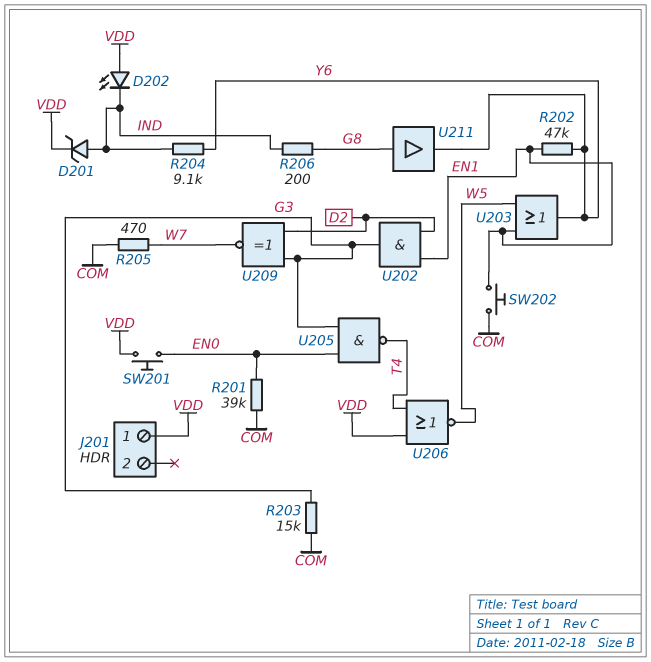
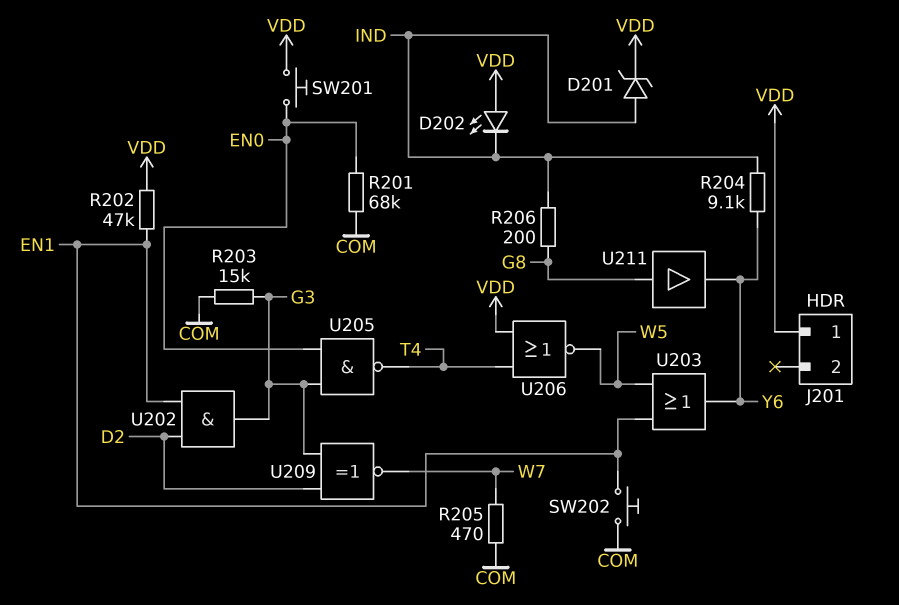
R201: 39k (COM, EN0) -> 68k (COM, EN0)
R202: 47k (EN1, Y6) -> 47k (EN1, VDD)

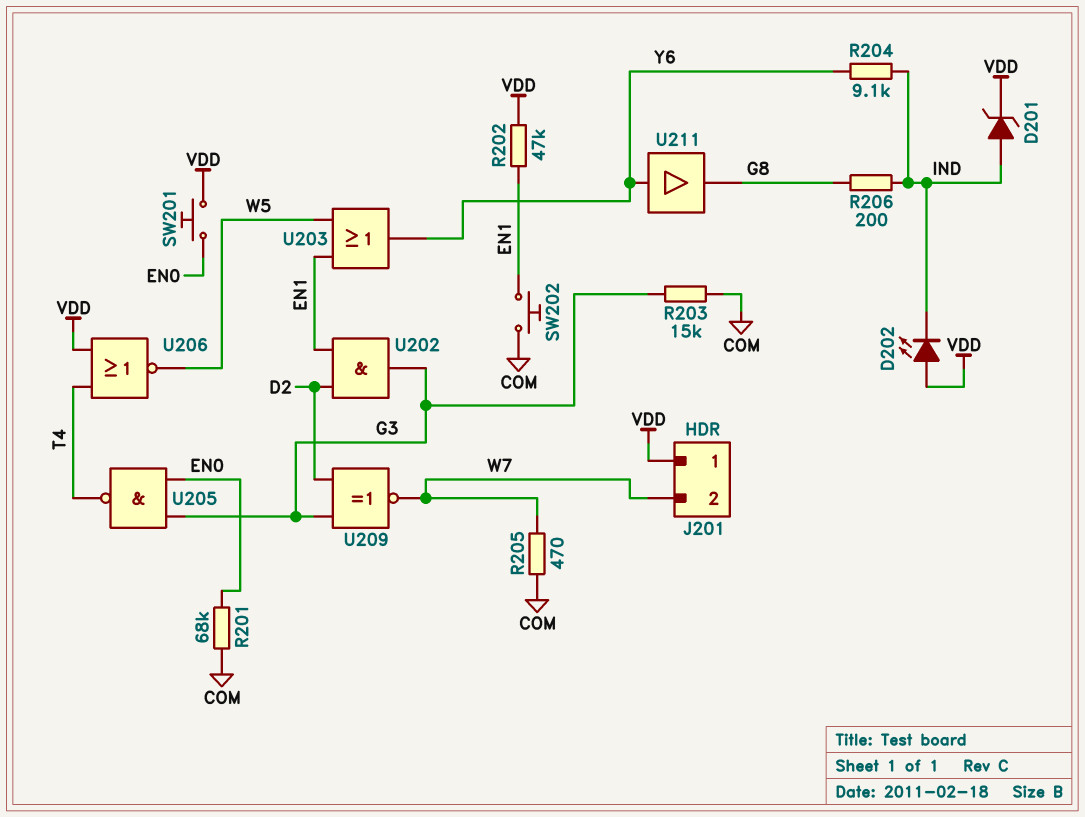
J201 pin 2: none -> W7
U211: buffer (in G8, out Y6) -> buffer (in Y6, out G8)

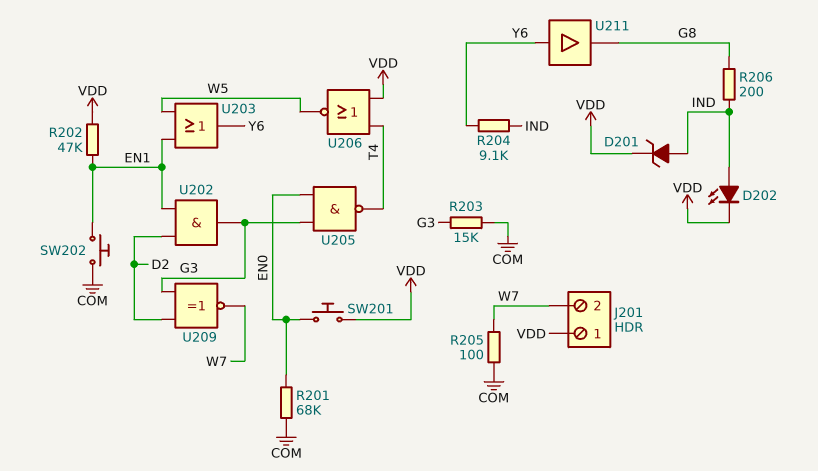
D202: LED (A VDD, K IND) -> LED (A IND, K VDD)
R205: 470 (COM, W7) -> 100 (COM, W7)

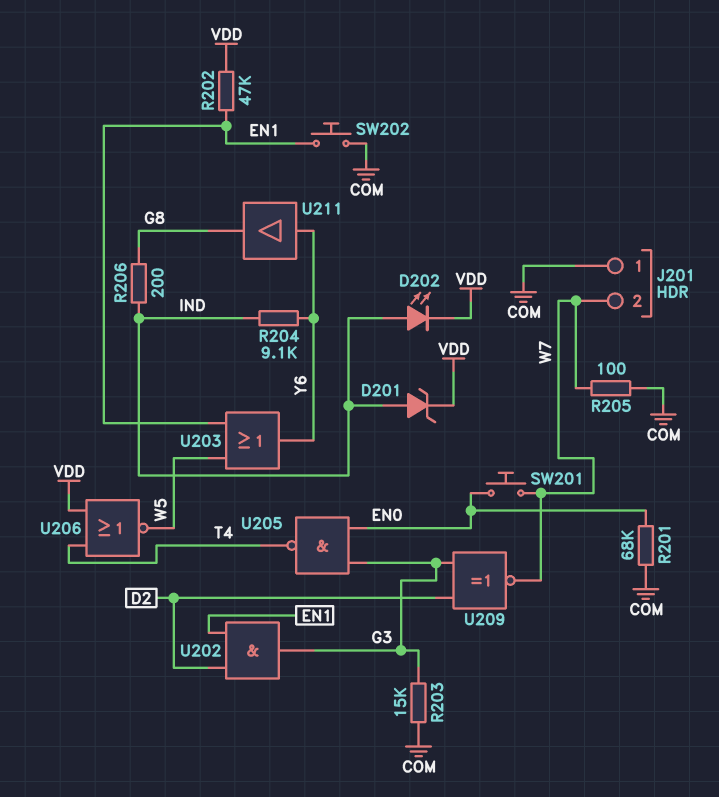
J201 pin 1: VDD -> COM
SW201: button (EN0, VDD) -> button (EN0, W7)

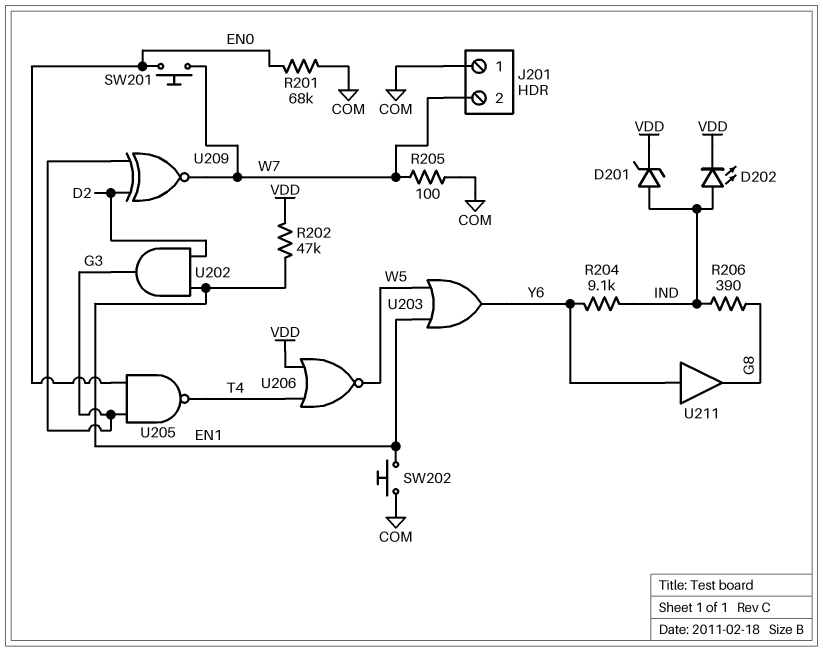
R203: 15k (COM, G3) -> none
R206: 200 (G8, IND) -> 390 (G8, IND)

